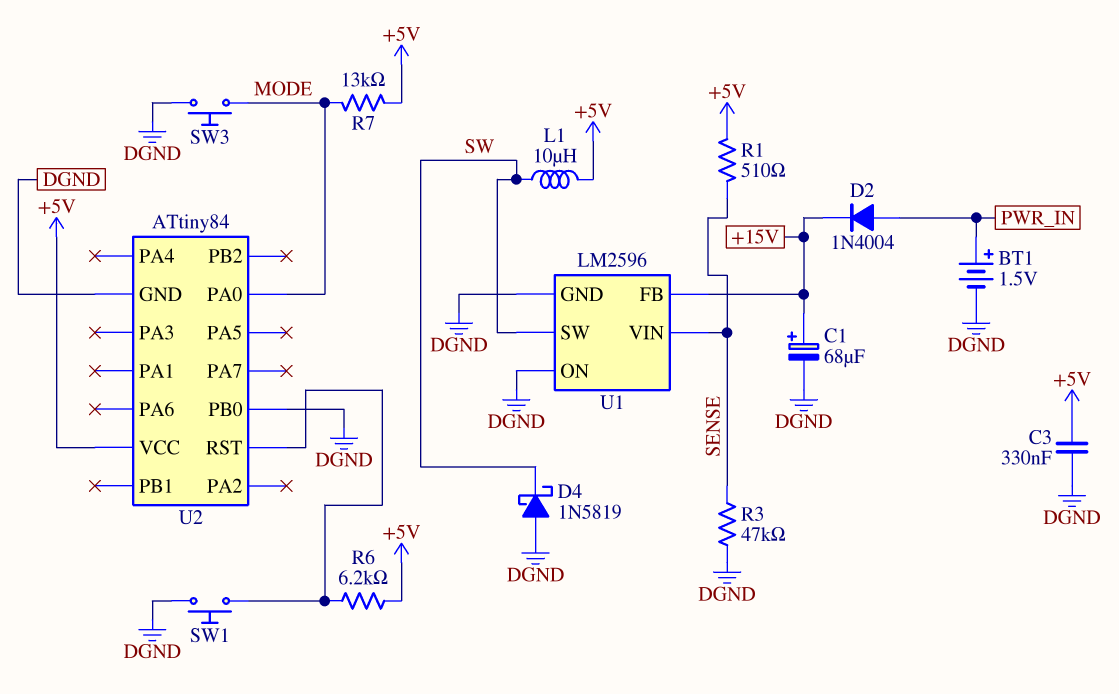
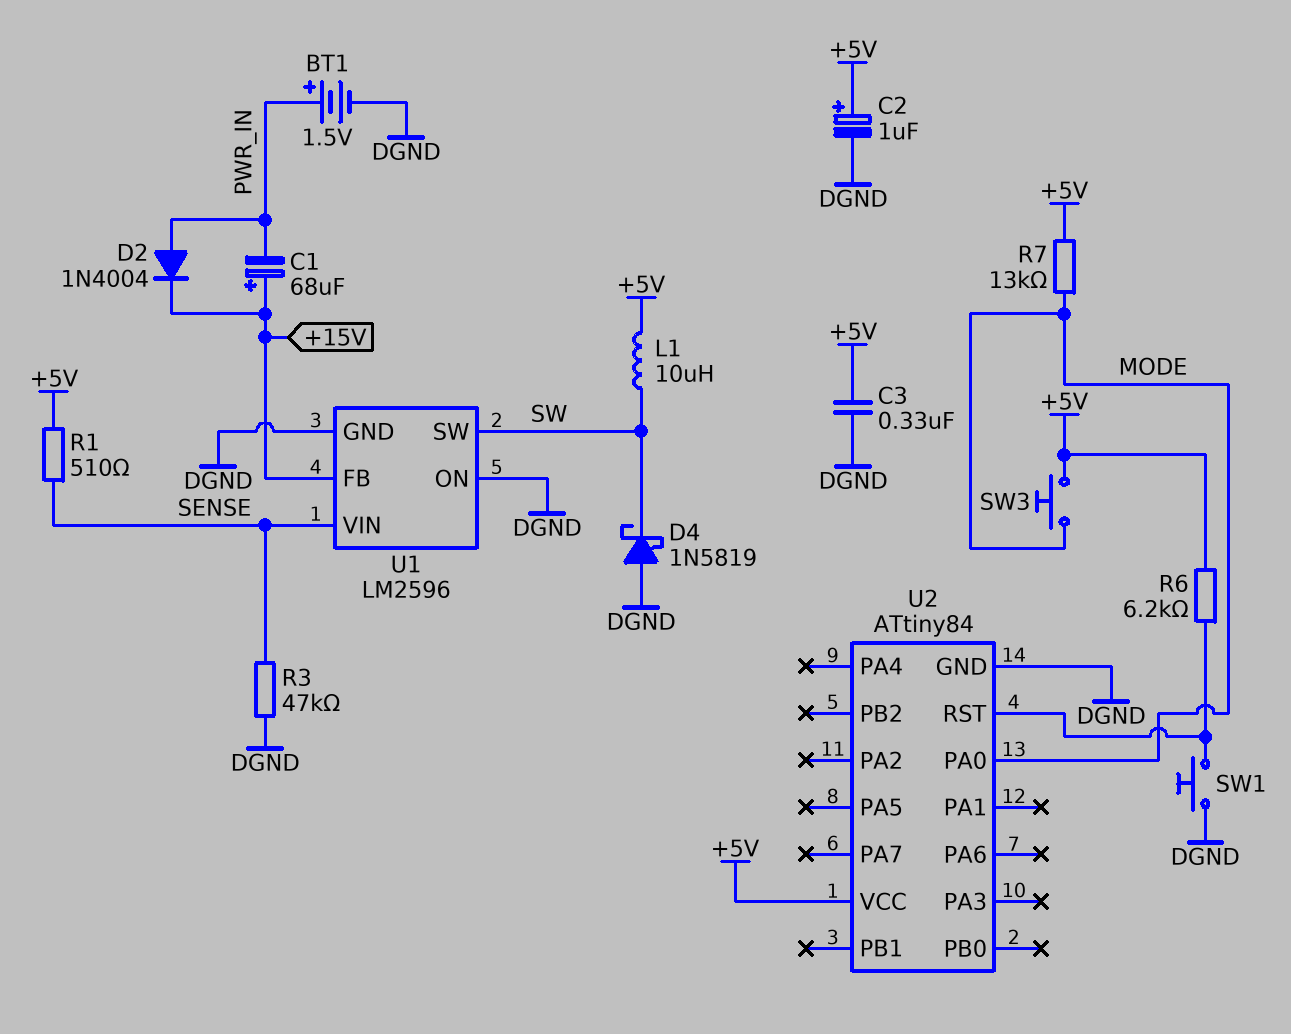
C1: 68uF (plus +15V, minus DGND) -> 68uF (plus +15V, minus PWR_IN)
C2: none -> 1uF (plus +5V, minus DGND)
SW3: button (DGND, MODE) -> button (+5V, MODE)
U2 pin PB0: DGND -> none

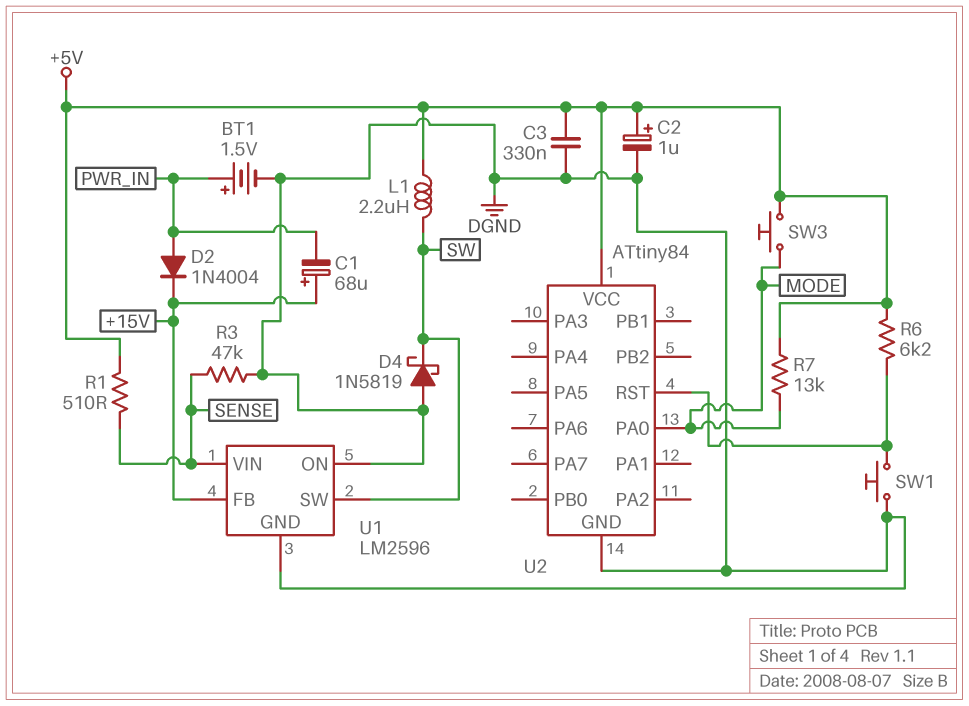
L1: 10uH (+5V, SW) -> 2.2uH (+5V, SW)

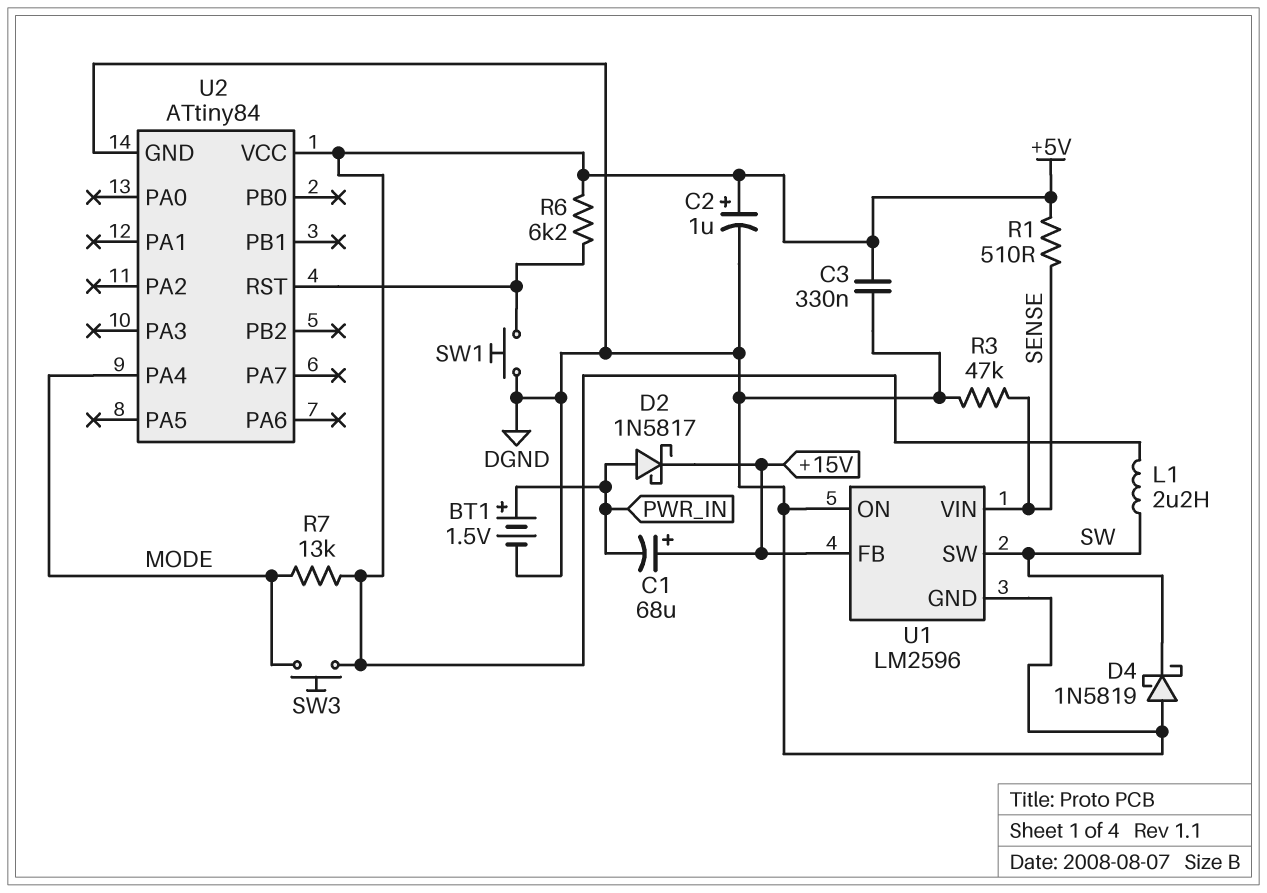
D2: diode 1N4004 (A PWR_IN, K +15V) -> schottky 1N5817 (A PWR_IN, K +15V)
U2 pin PA0: MODE -> none
U2 pin PA4: none -> MODE

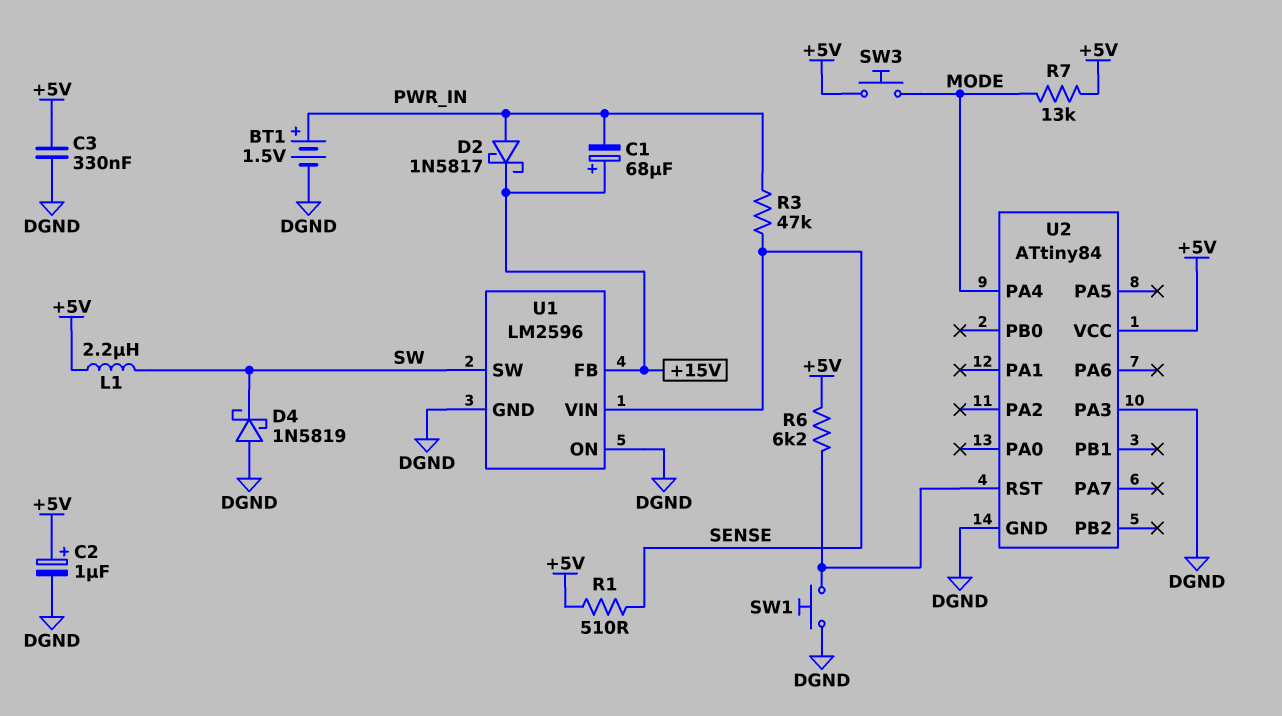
R3: 47k (DGND, SENSE) -> 47k (PWR_IN, SENSE)
U2 pin PA3: none -> DGND

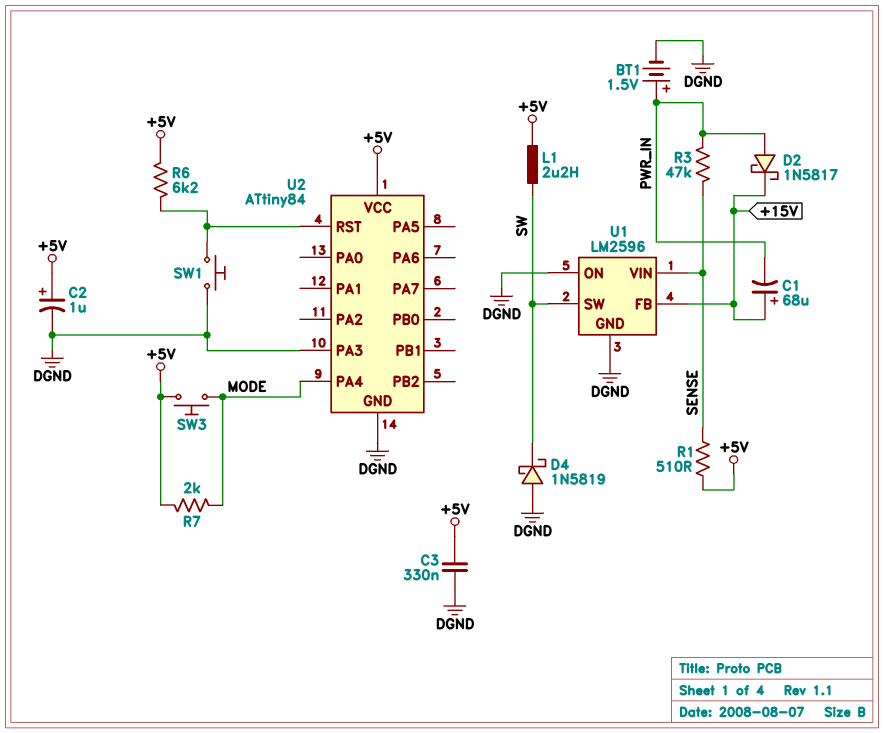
R7: 13k (+5V, MODE) -> 2k (+5V, MODE)

